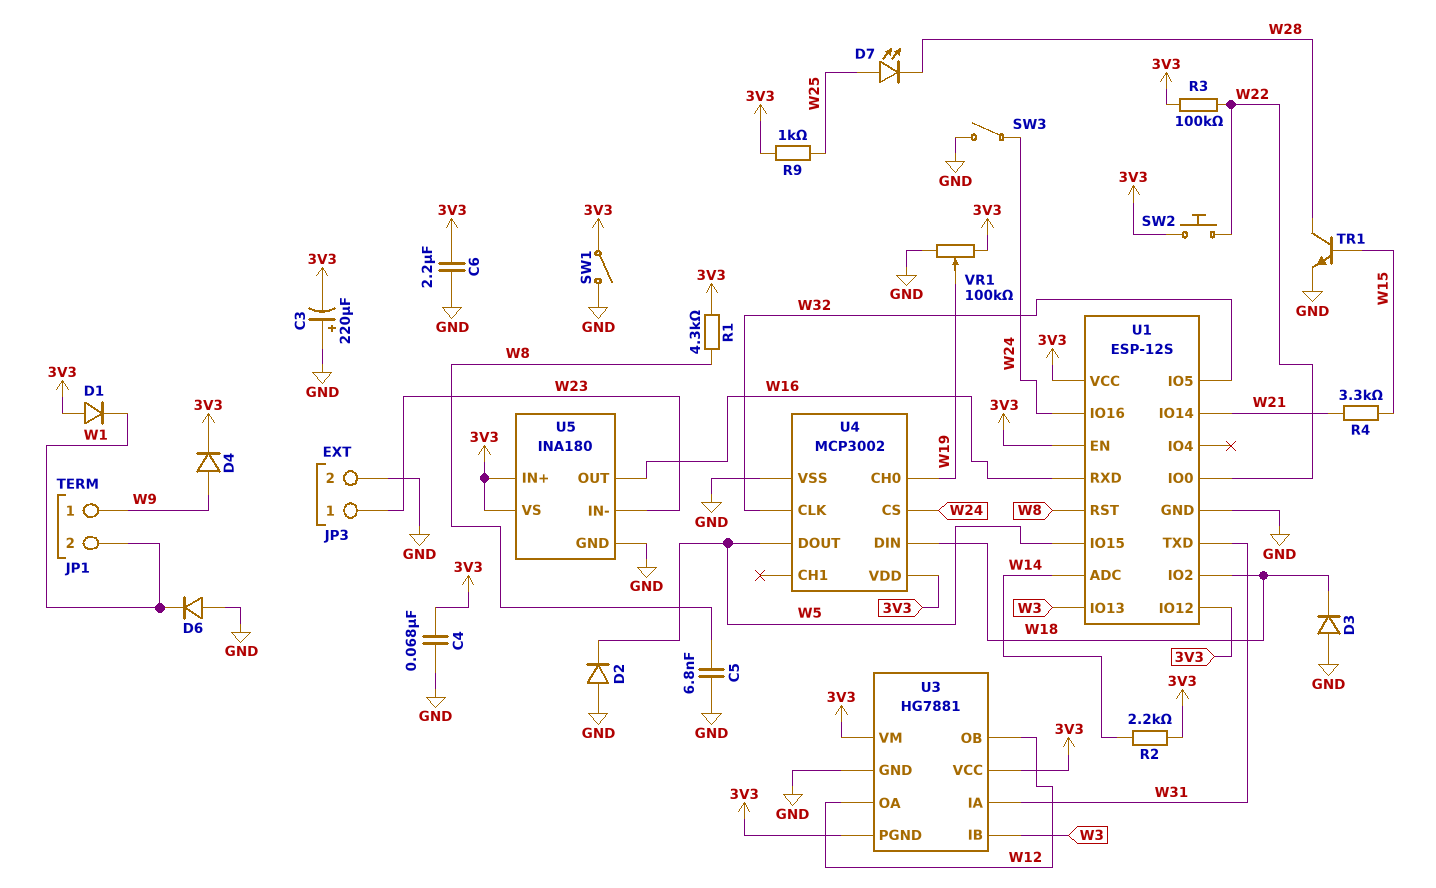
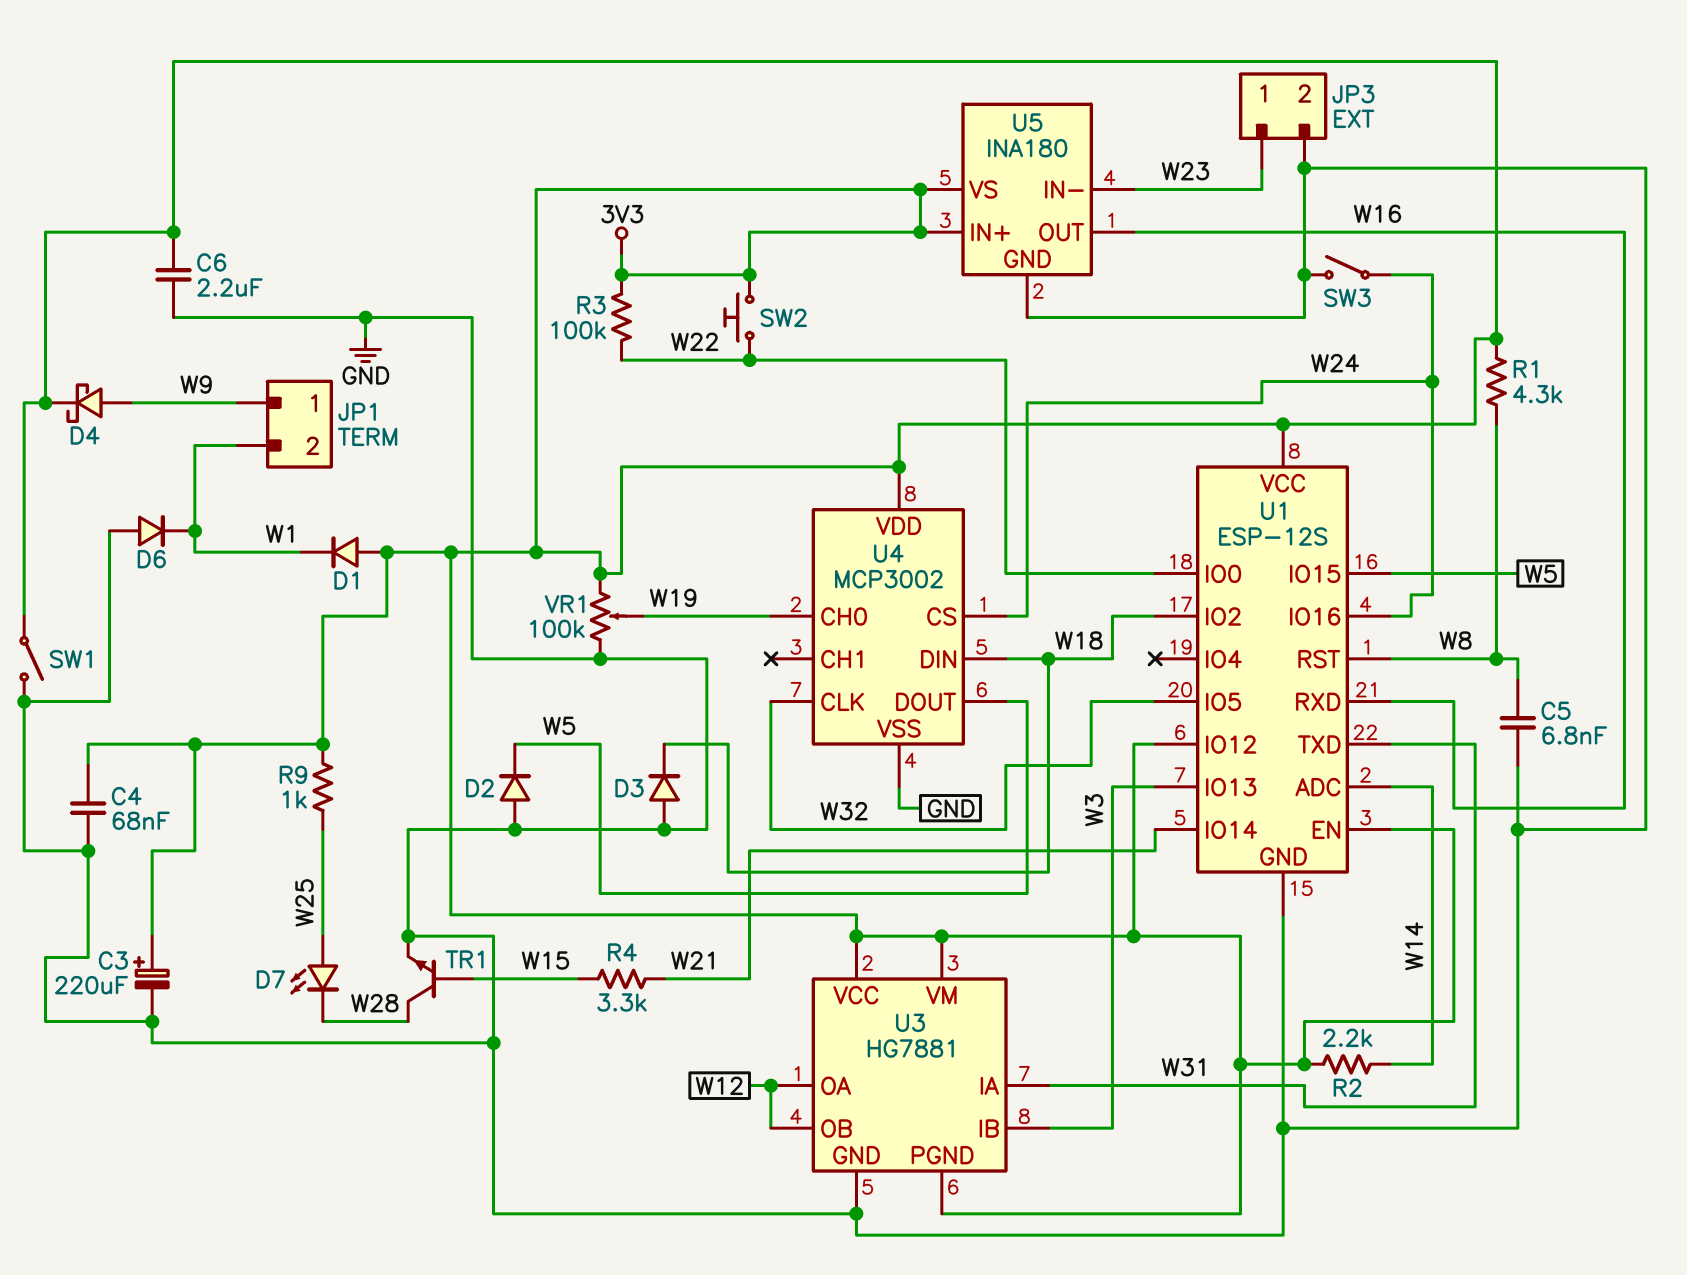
C3: 220uF (plus GND, minus 3V3) -> 220uF (plus 3V3, minus GND)
D4: diode (A W9, K 3V3) -> schottky (A W9, K 3V3)

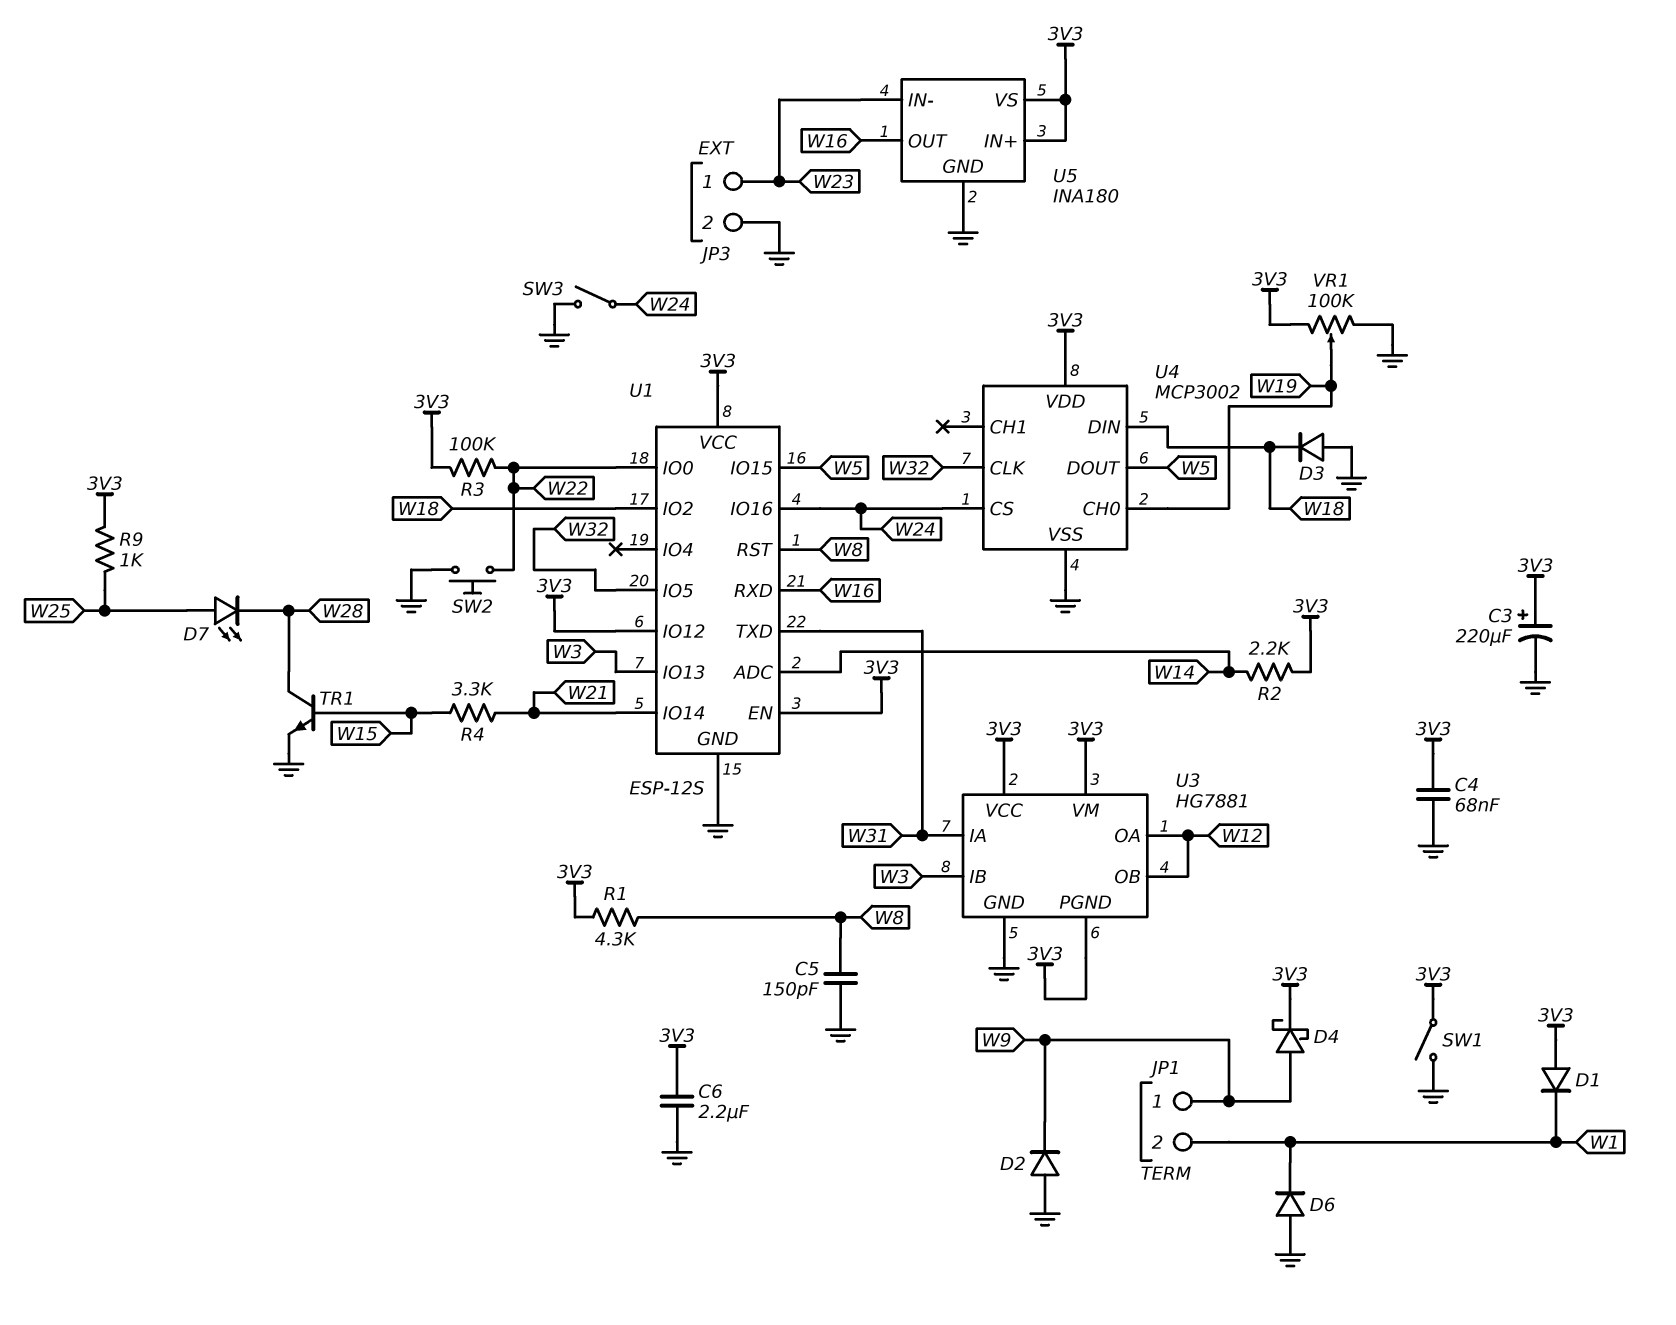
C5: 6.8nF (GND, W8) -> 150pF (GND, W8)
D2: diode (A GND, K W5) -> diode (A GND, K W9)
SW2: button (3V3, W22) -> button (GND, W22)

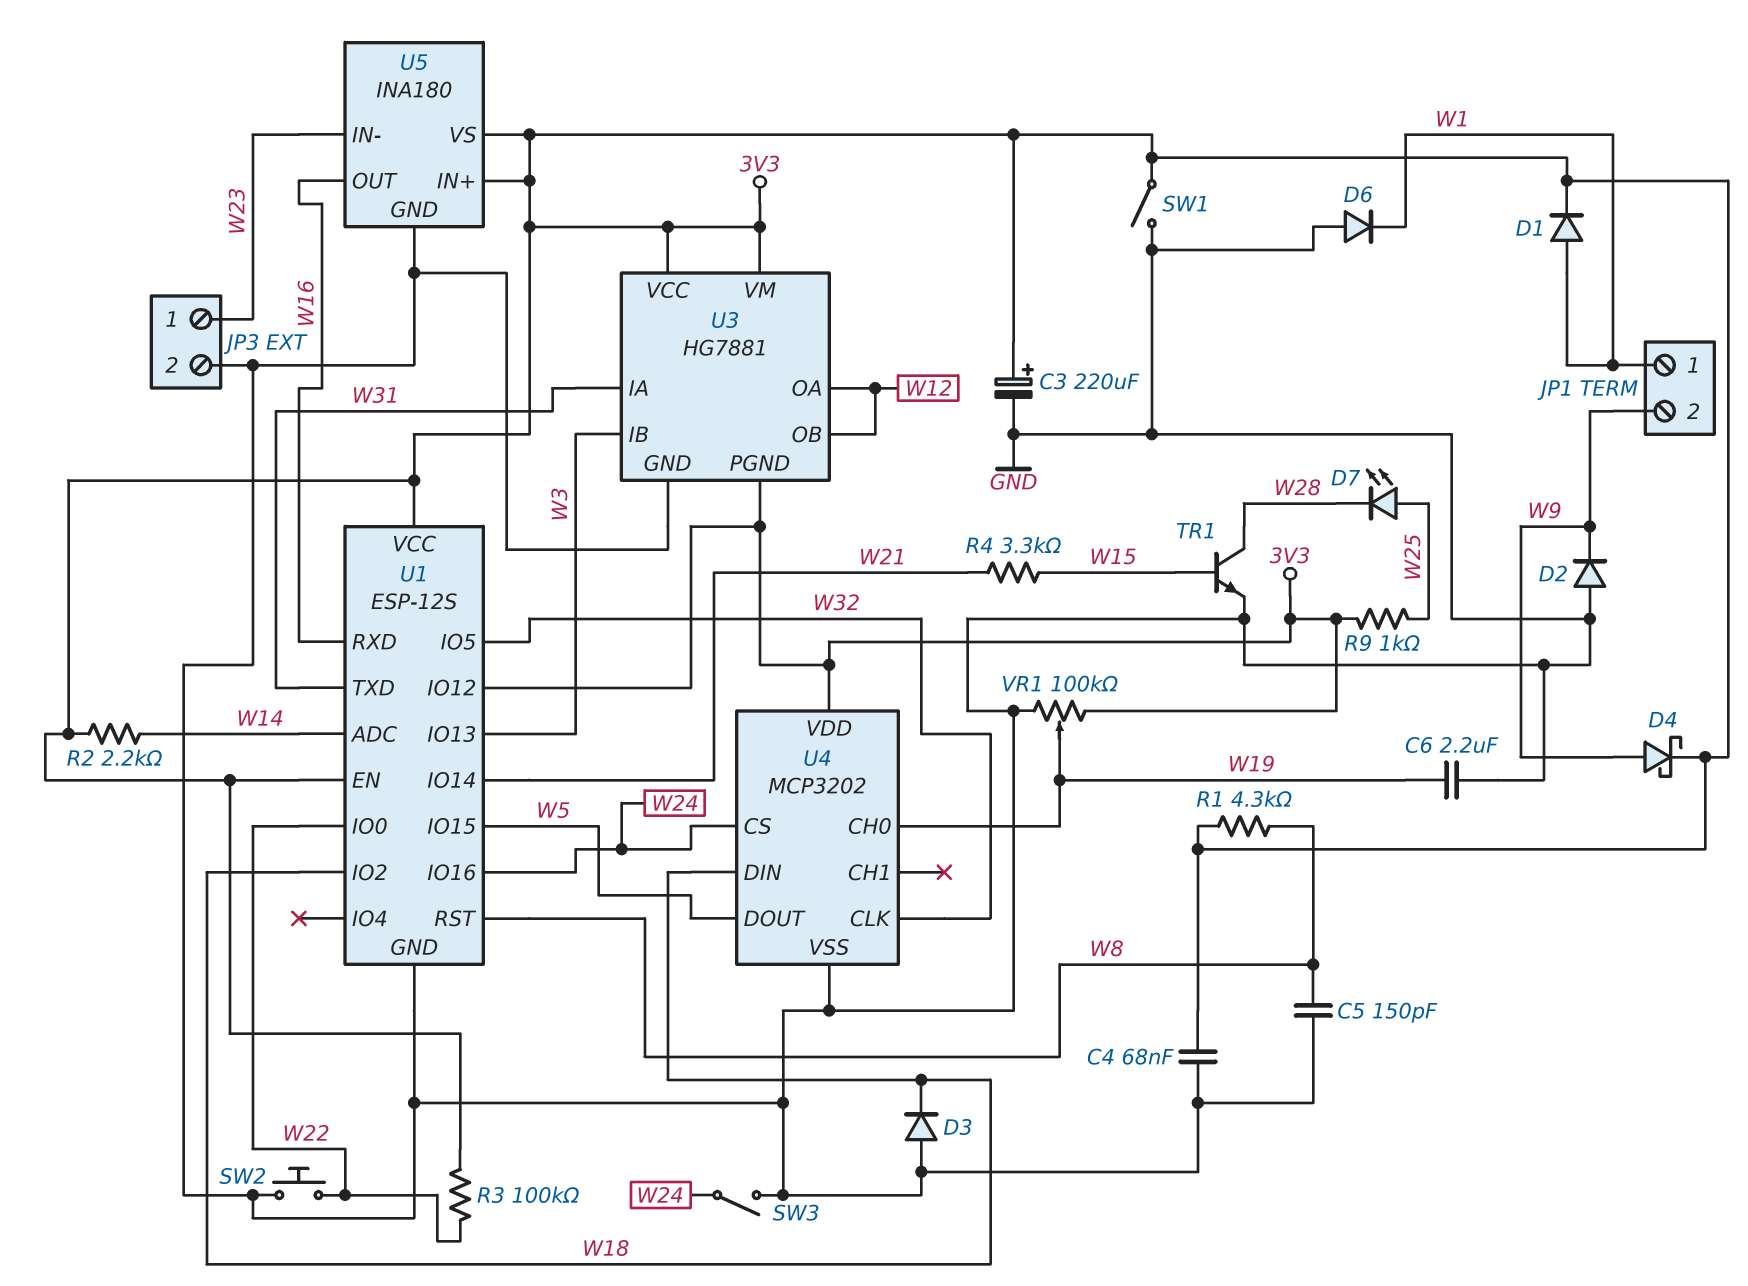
C6: 2.2uF (3V3, GND) -> 2.2uF (GND, W19)
D1: diode (A 3V3, K W1) -> diode (A W1, K 3V3)
JP1 pin 1: W9 -> W1
JP1 pin 2: W1 -> W9
U4: MCP3002 -> MCP3202

